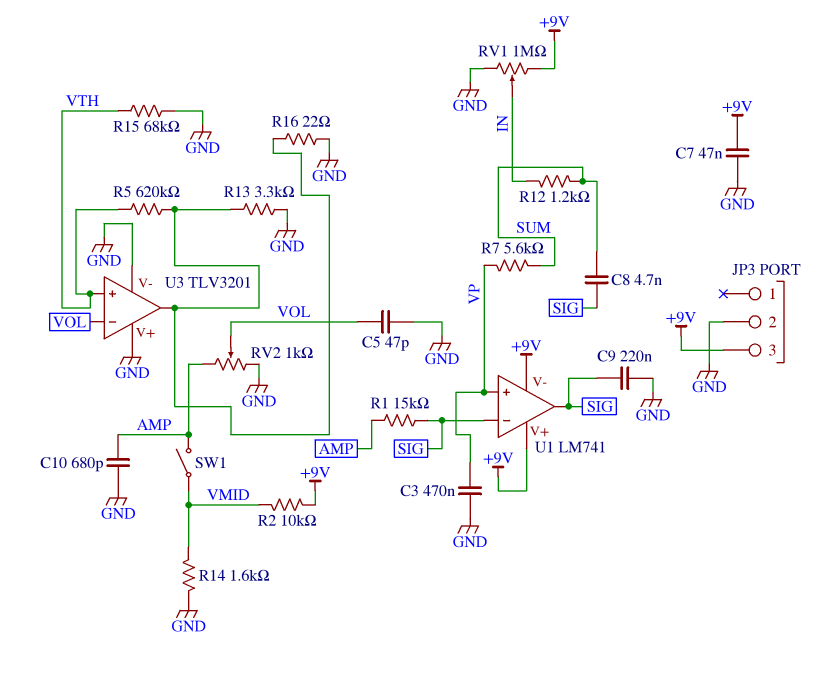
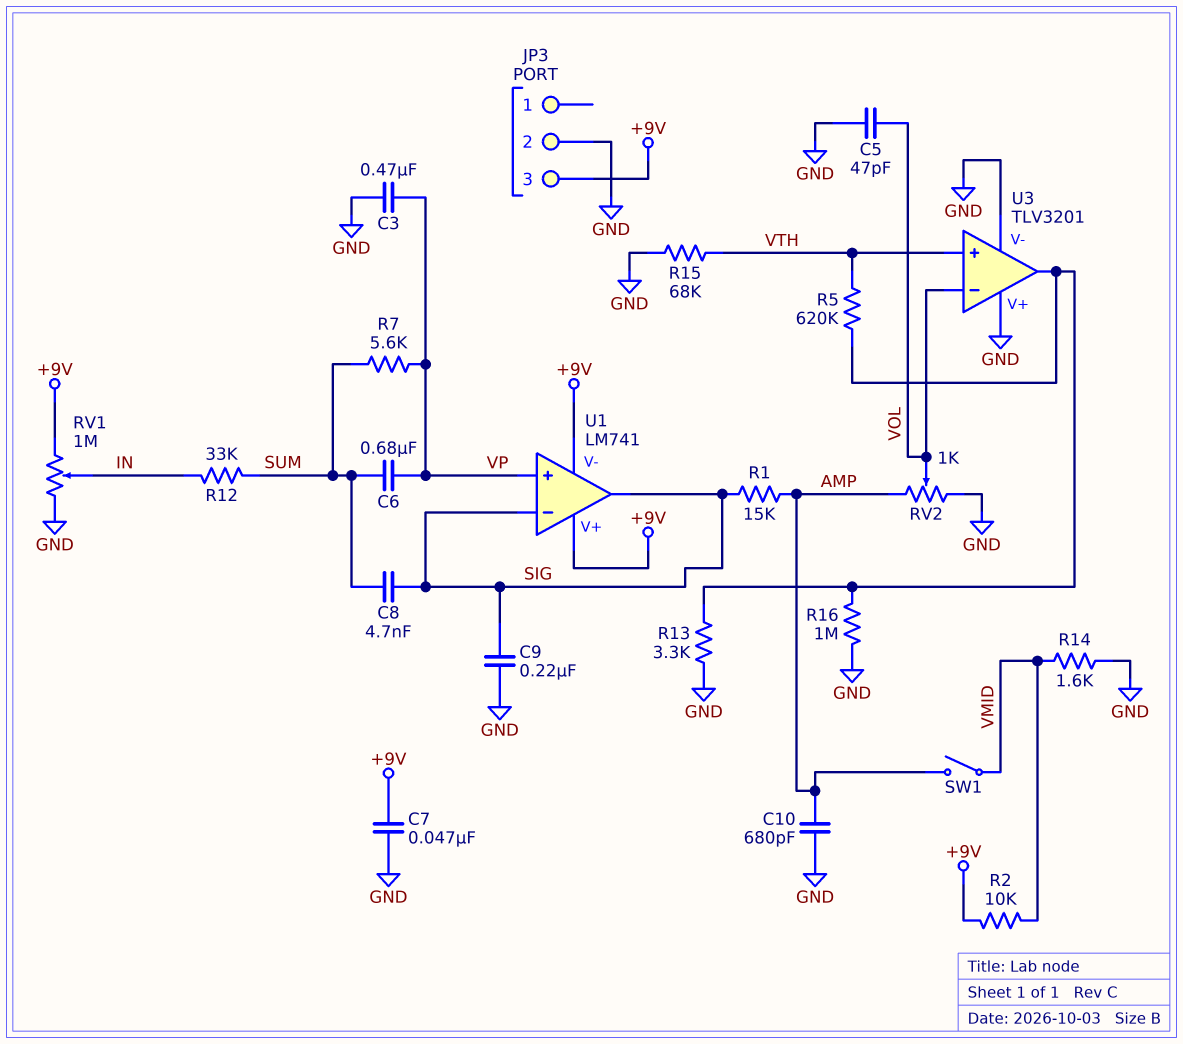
C6: none -> 680nF (SUM, VP)
R12: 1.2k (IN, SUM) -> 33k (IN, SUM)
R16: 22 (GND, U3/out) -> 1M (GND, U3/out)

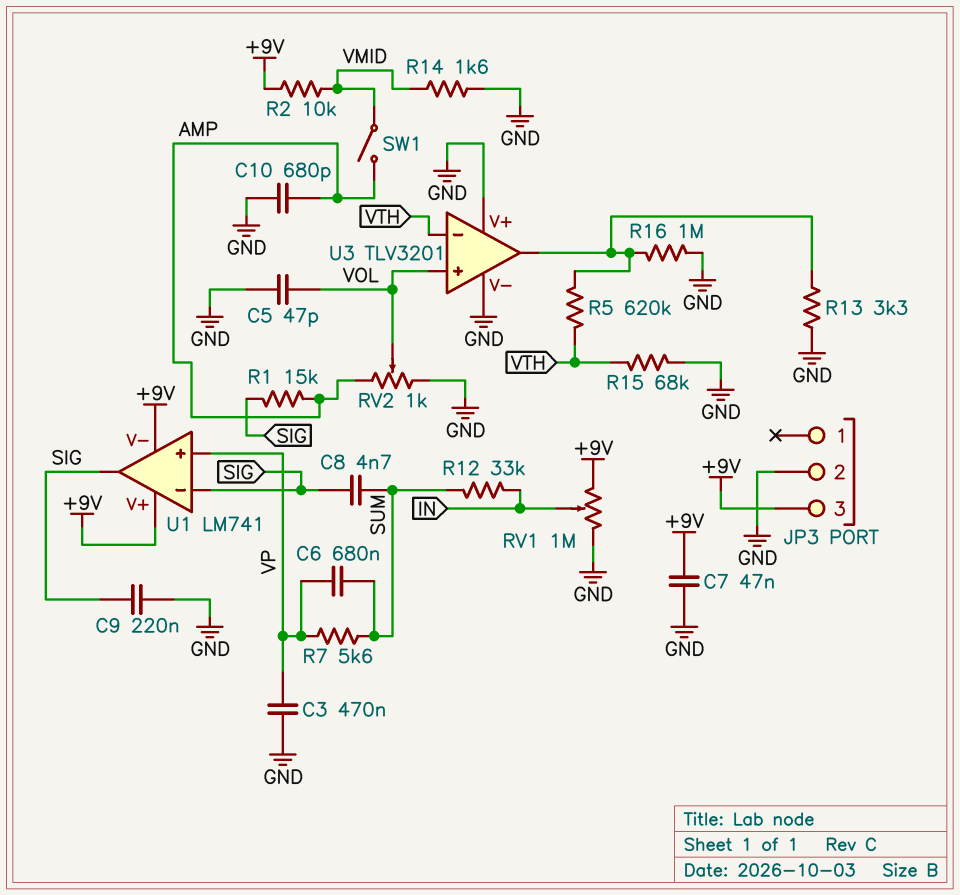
U3 pin in+: VTH -> VOL
U3 pin in-: VOL -> VTH

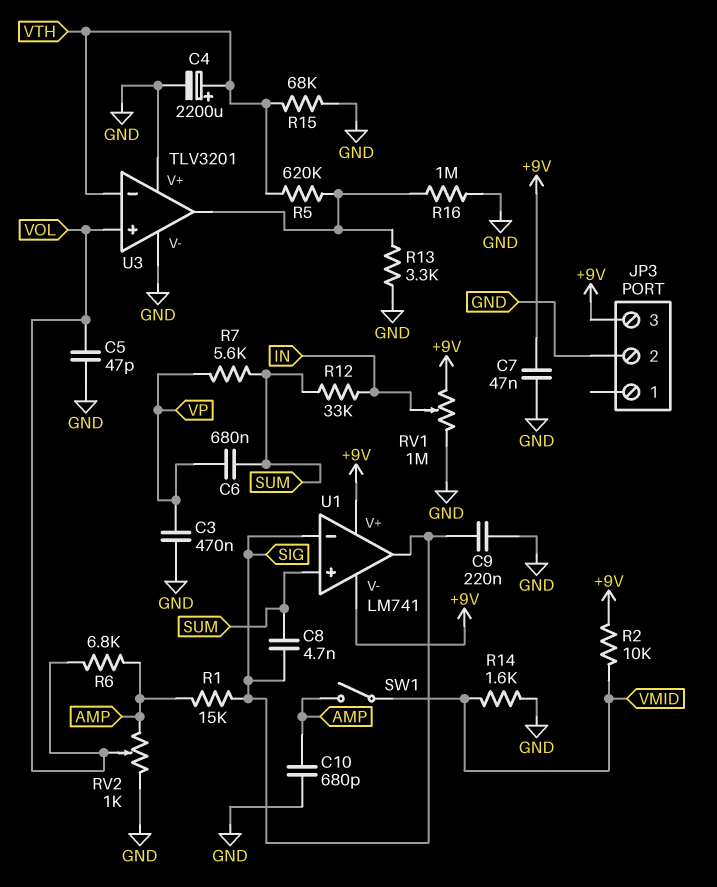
C4: none -> 2200uF (plus VTH, minus GND)
R6: none -> 6.8k (AMP, VOL)
U1 pin in+: VP -> SUM

